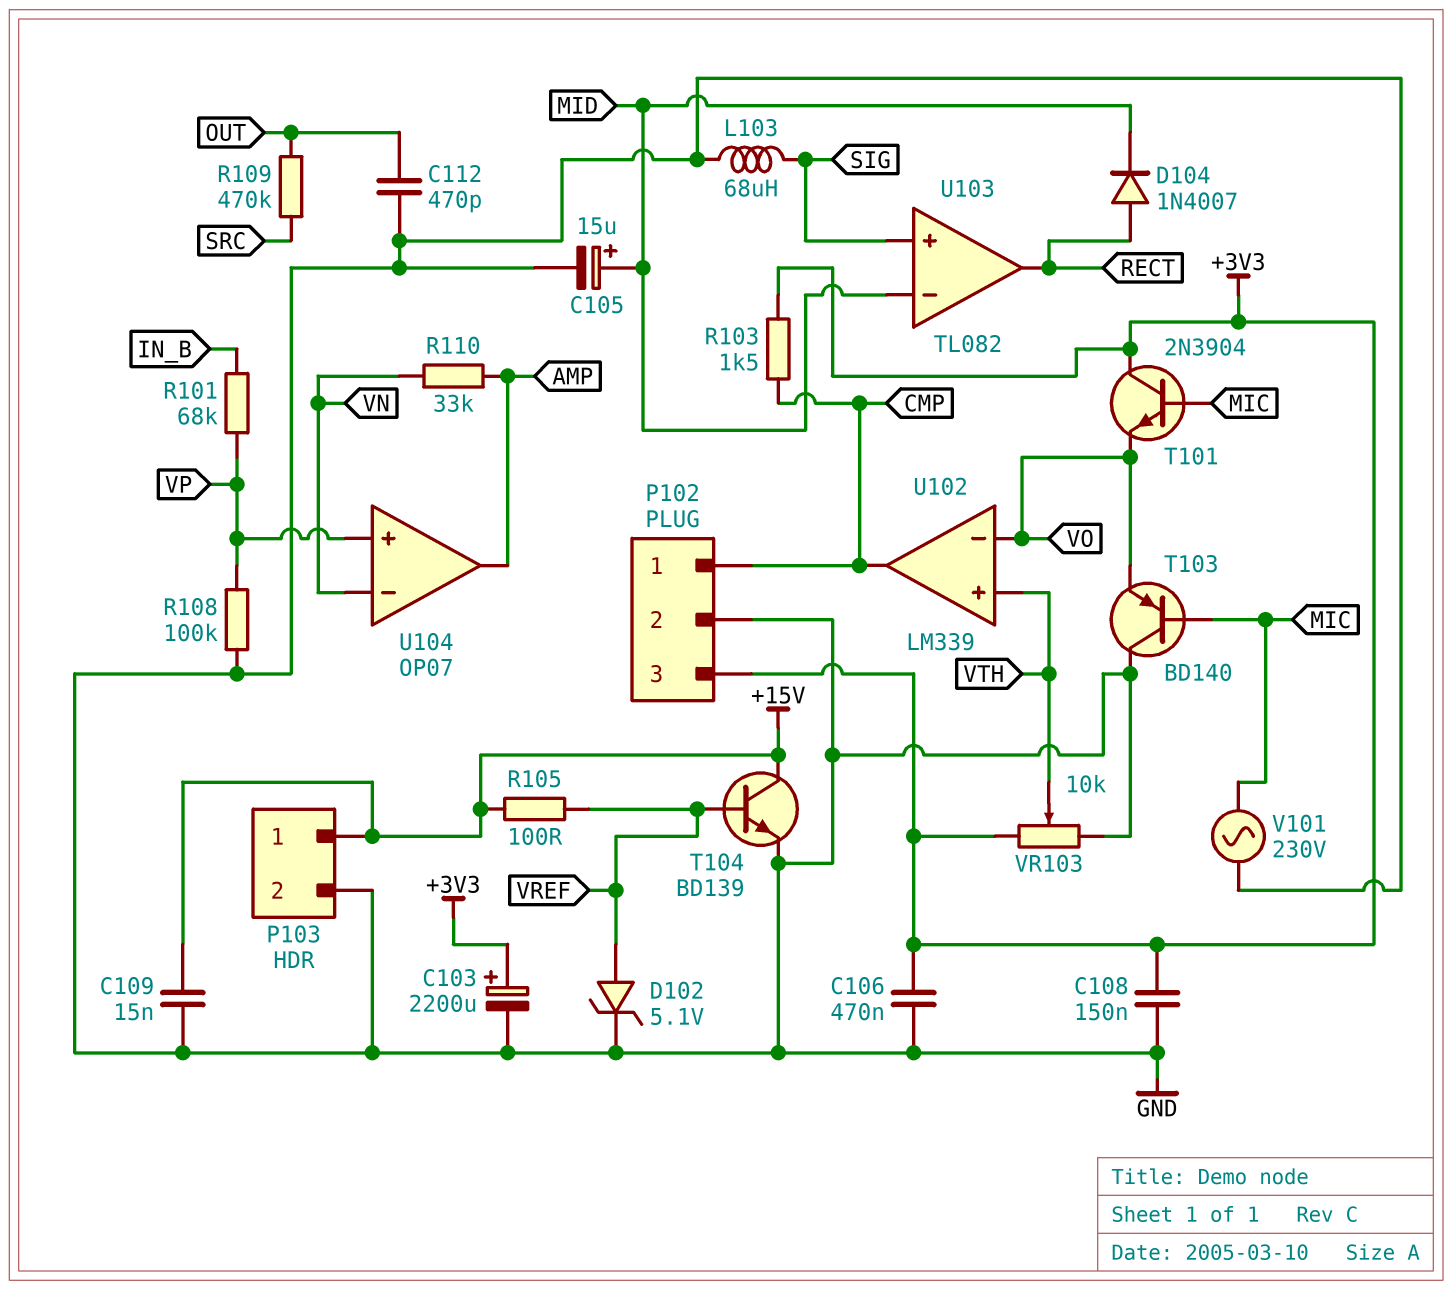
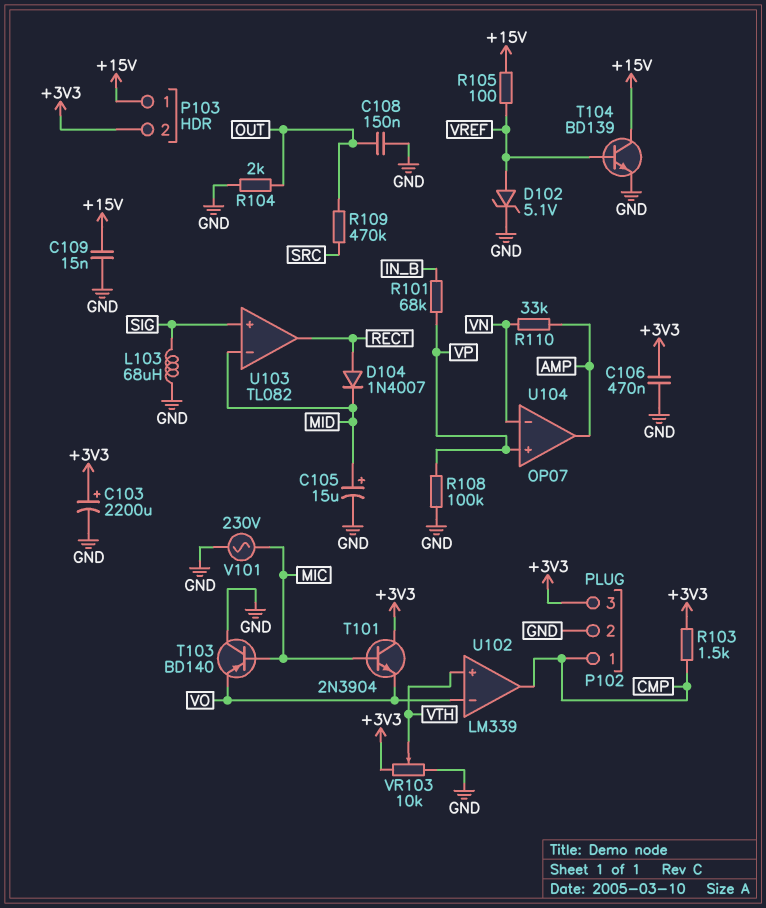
C108: 150nF (+3V3, GND) -> 150nF (GND, OUT)
C112: 470pF (GND, OUT) -> none
P103 pin 2: GND -> +3V3
R104: none -> 2k (GND, OUT)

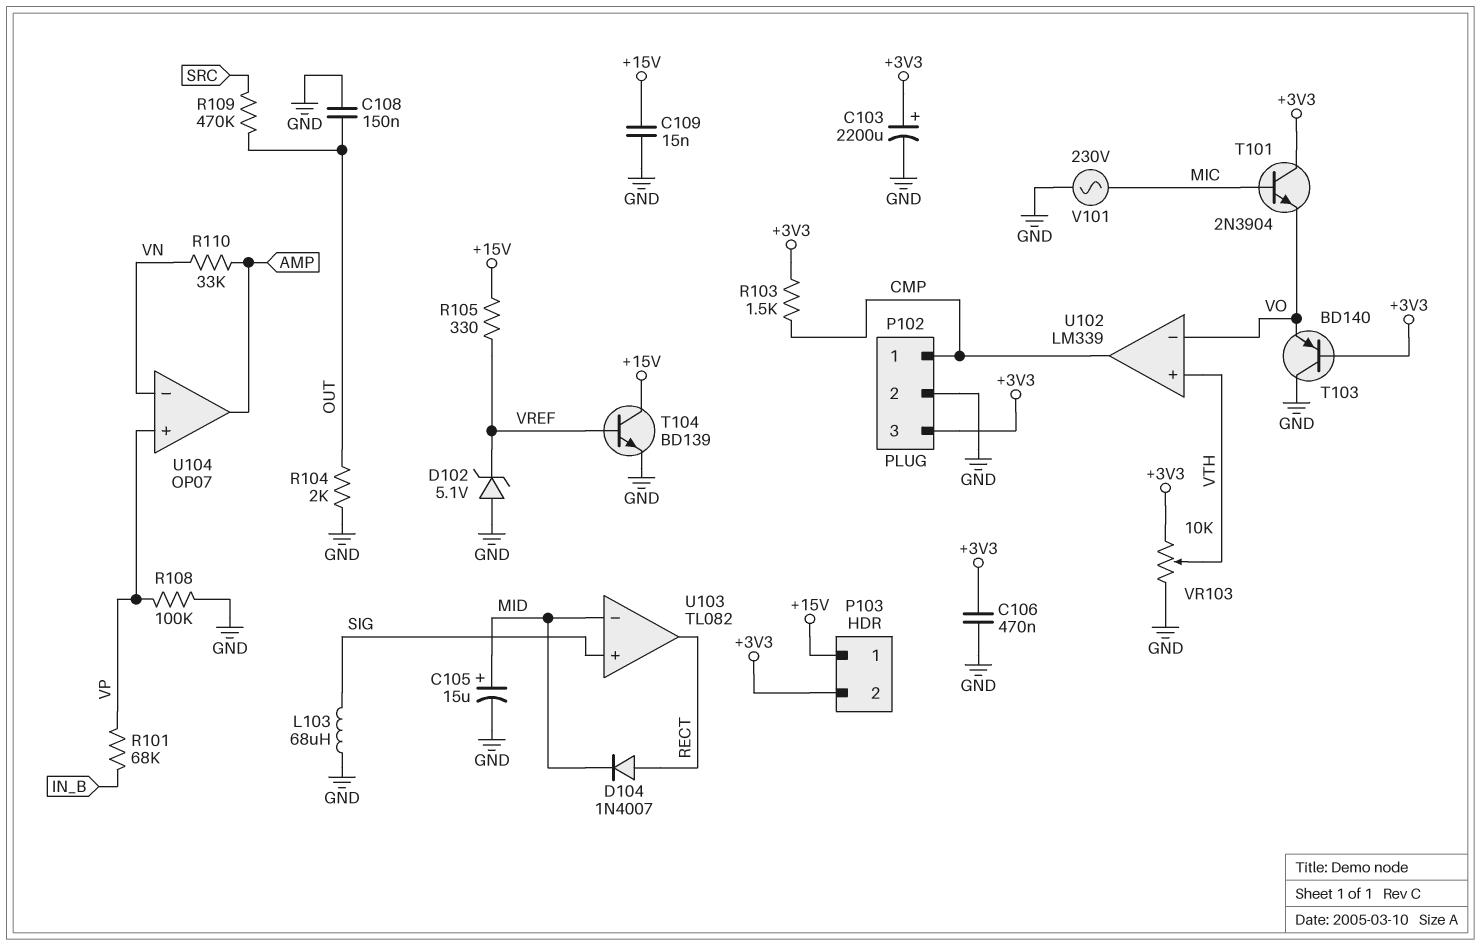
D102: zener 5.1V (A VREF, K GND) -> zener 5.1V (A GND, K VREF)
R105: 100 (+15V, VREF) -> 330 (+15V, VREF)
T103: PNP BD140 (B MIC, C GND, E VO) -> PNP BD140 (B +3V3, C GND, E VO)

